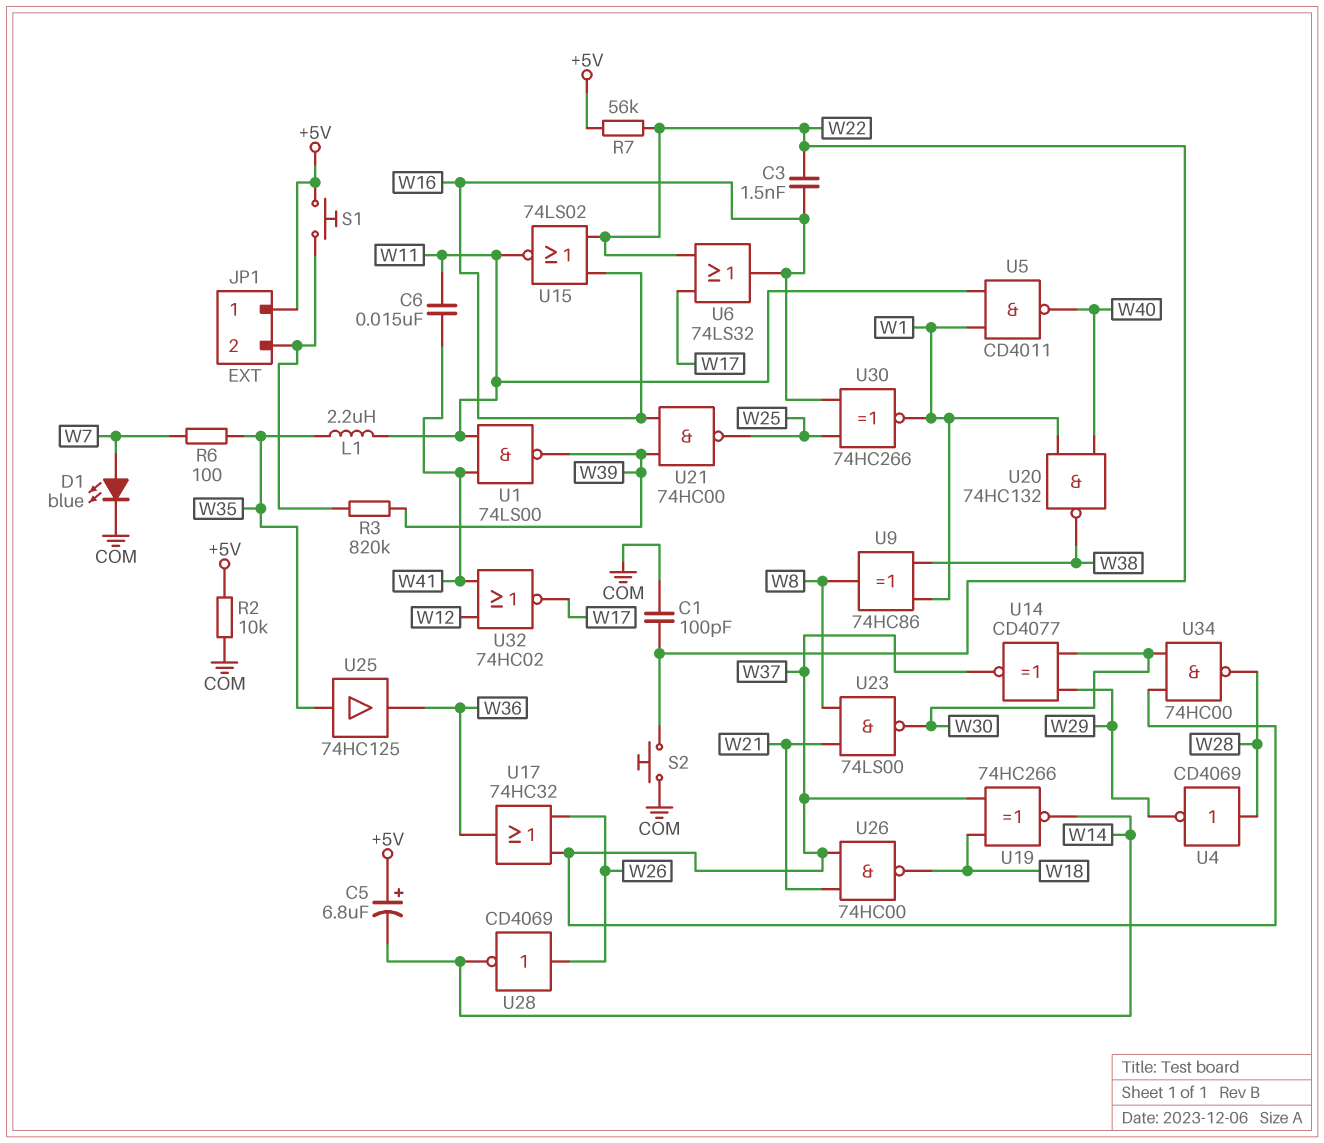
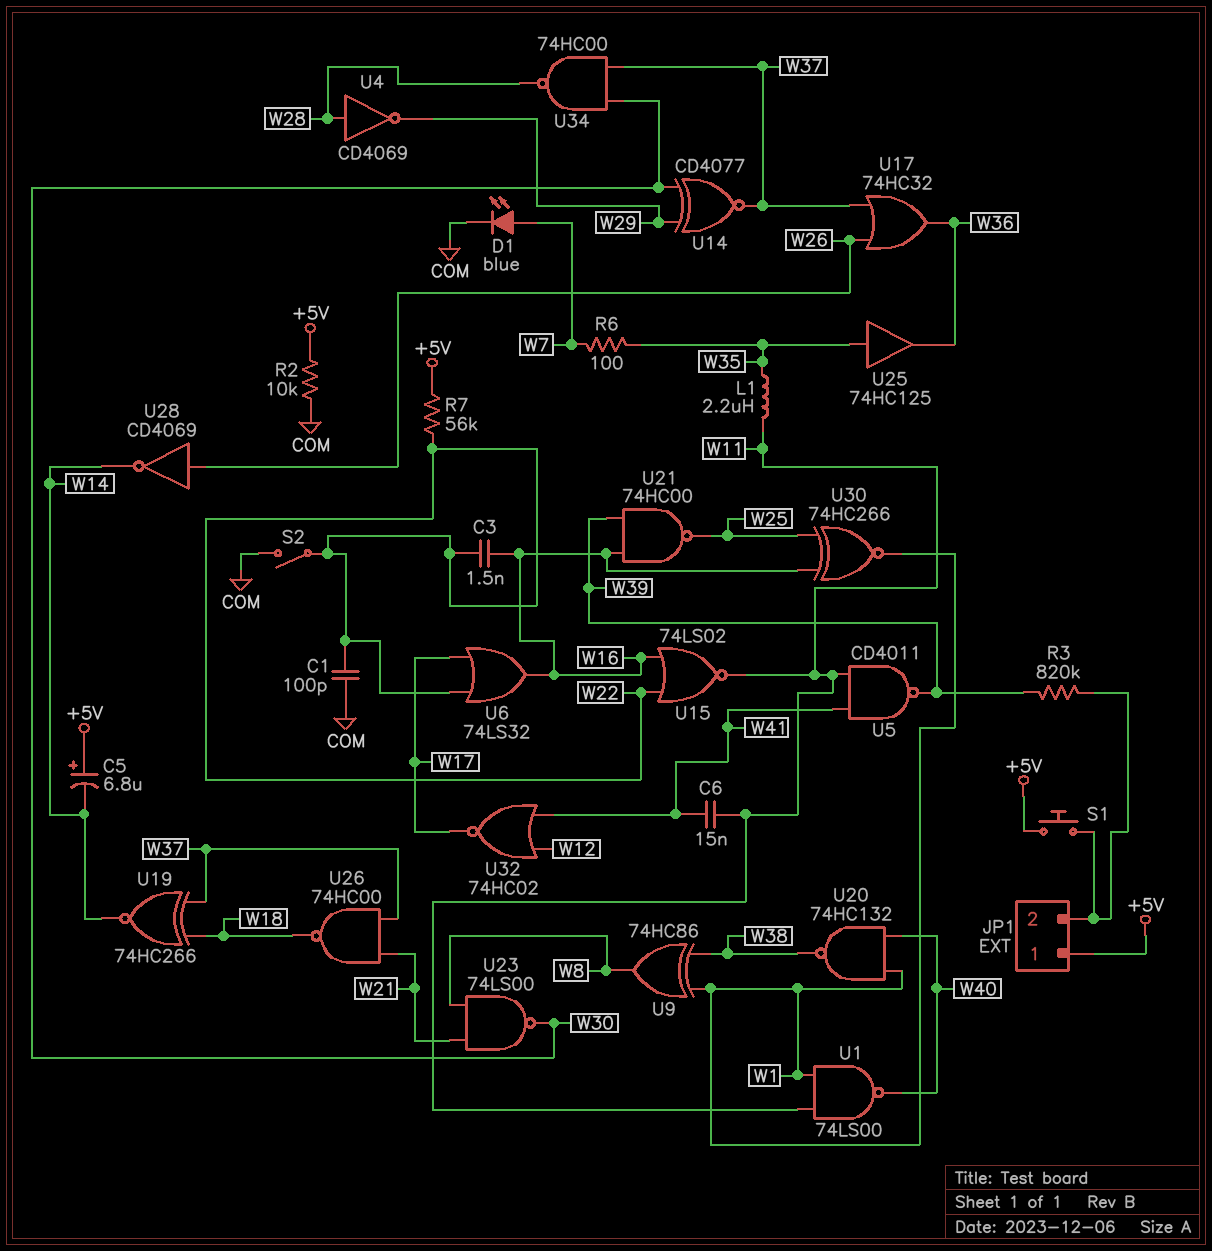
S2: button (COM, W22) -> switch (COM, W22)
U1: NAND 74LS00 (in W11, in W41, out W39) -> NAND 74LS00 (in W1, in W11, out W40)
U5: NAND CD4011 (in W1, in W11, out W40) -> NAND CD4011 (in W11, in W41, out W39)

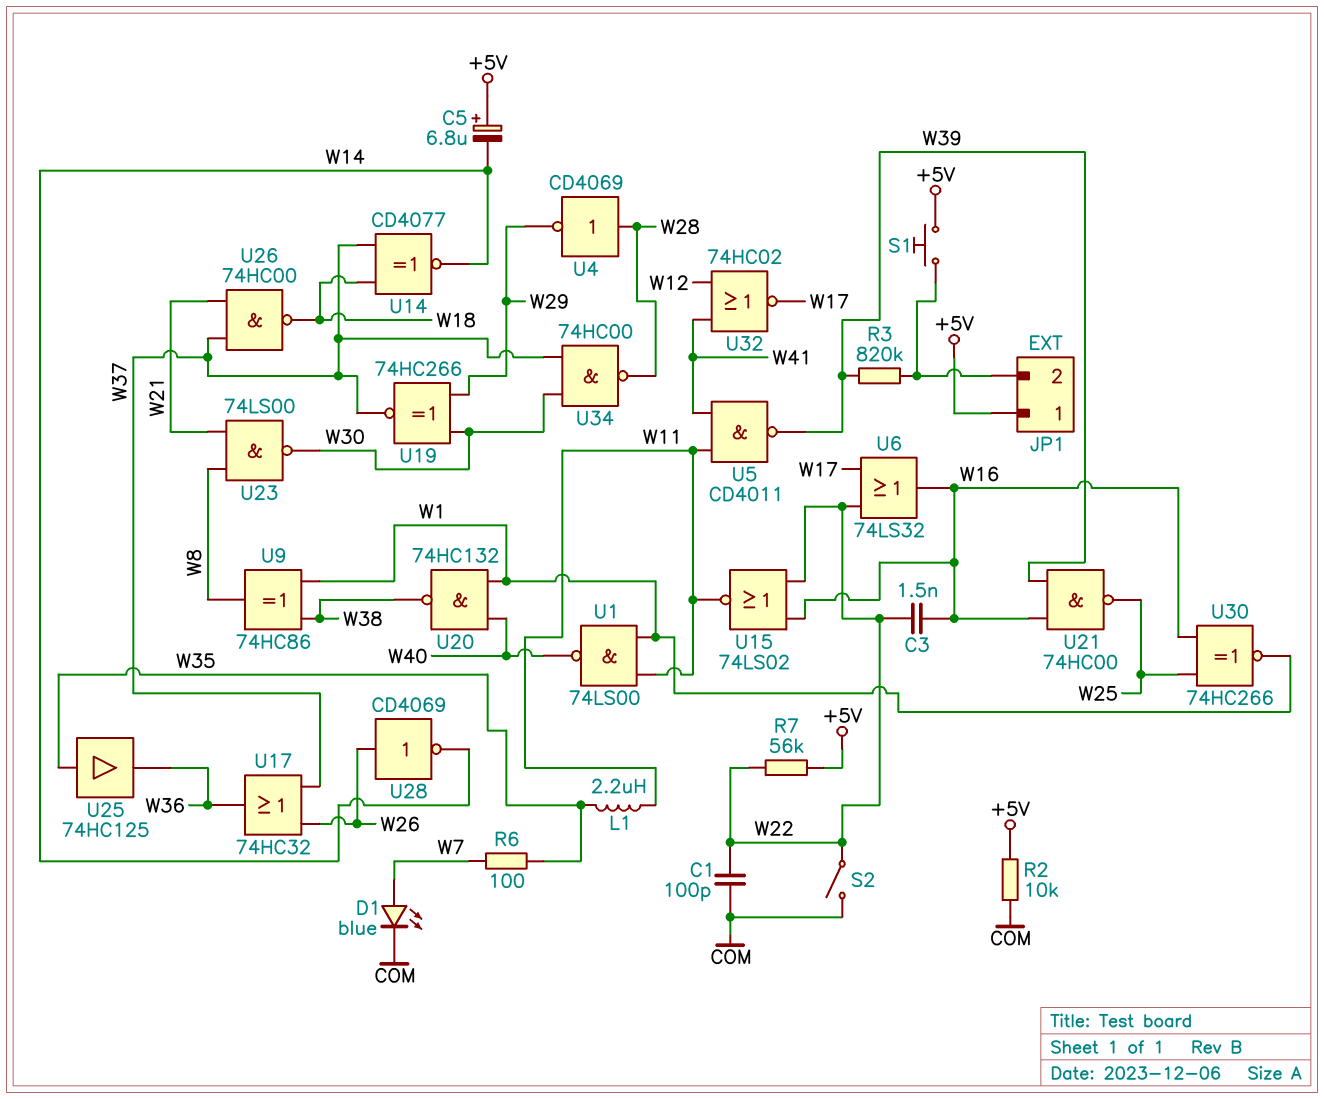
C6: 15nF (W11, W41) -> none
U14: XNOR CD4077 (in W29, in W30, out W37) -> XNOR CD4077 (in W18, in W37, out W14)
U19: XNOR 74HC266 (in W18, in W37, out W14) -> XNOR 74HC266 (in W29, in W30, out W37)

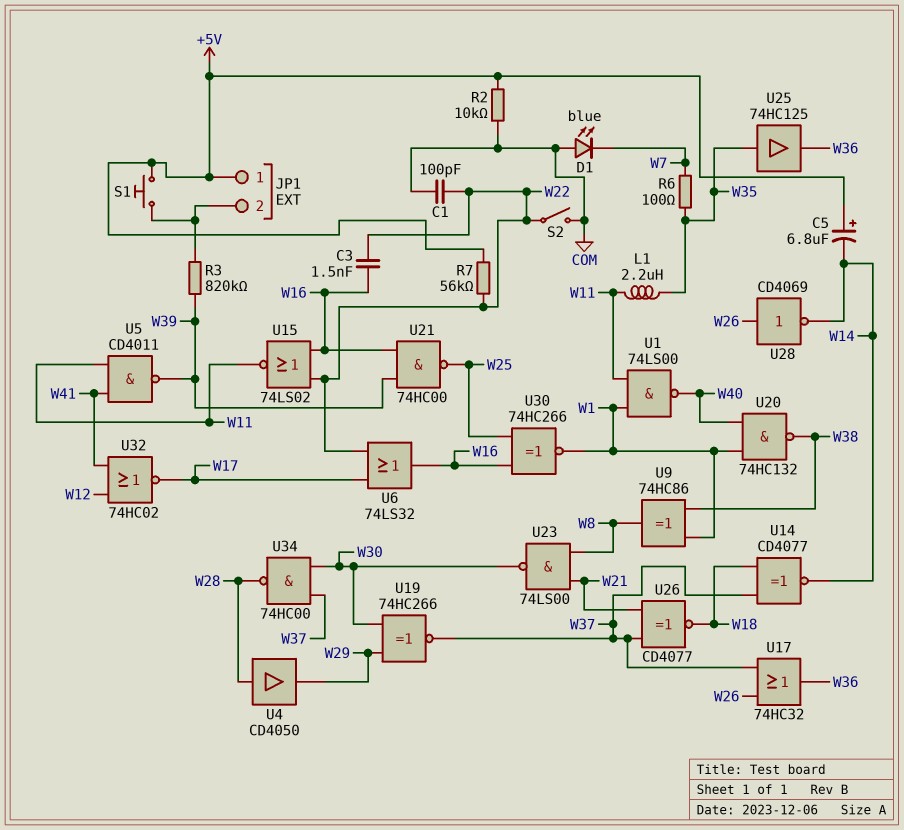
D1: LED blue (A W7, K COM) -> LED blue (A COM, K W7)
U4: NOT CD4069 (in W28, out W29) -> buffer CD4050 (in W28, out W29)
U26: NAND 74HC00 (in W21, in W37, out W18) -> XNOR CD4077 (in W21, in W37, out W18)

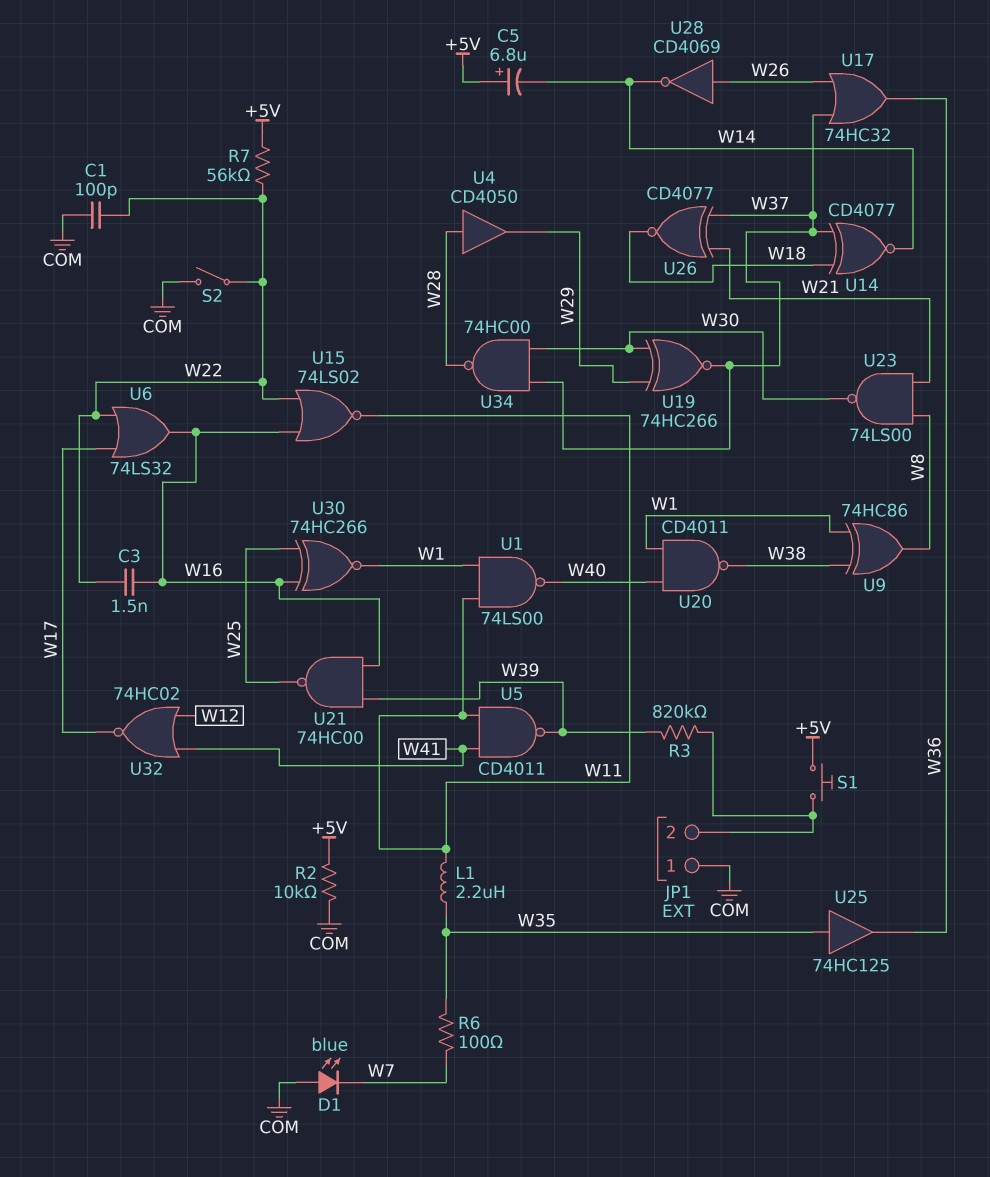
JP1 pin 1: +5V -> COM
U20: NAND 74HC132 (in W1, in W40, out W38) -> NAND CD4011 (in W1, in W40, out W38)

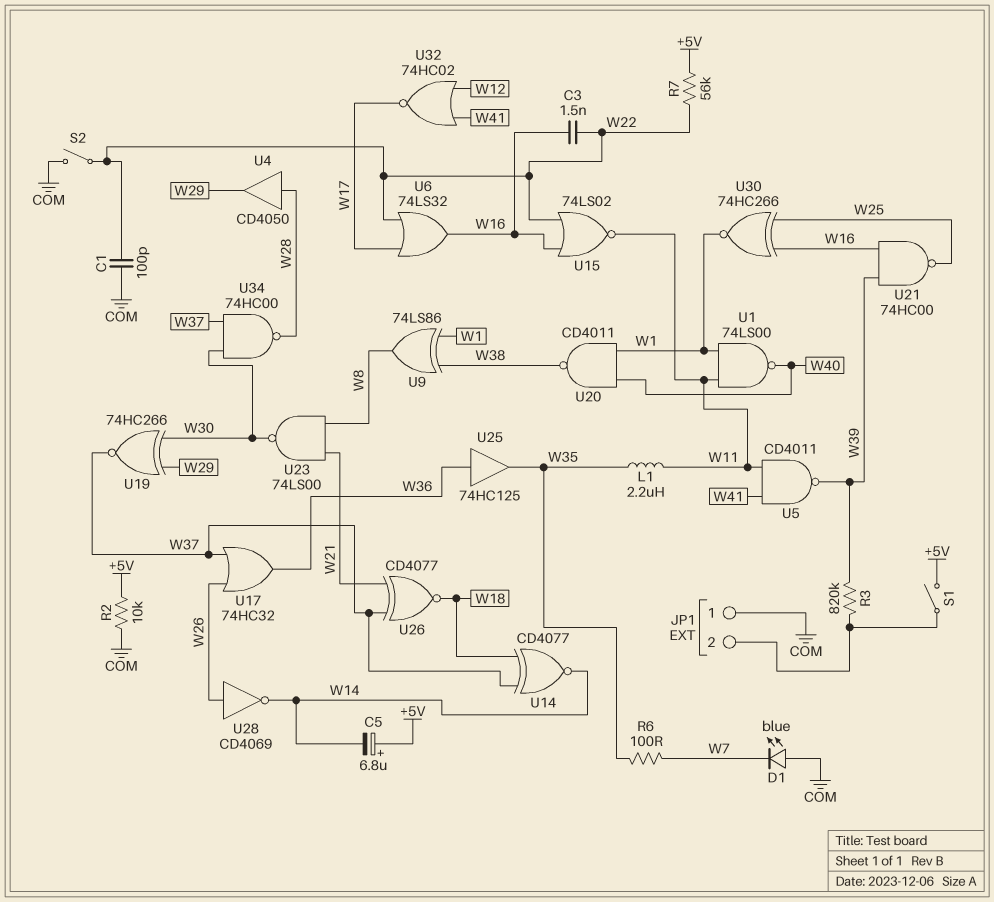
S1: button (+5V, JP1/2) -> switch (+5V, JP1/2)
U9: XOR 74HC86 (in W1, in W38, out W8) -> XOR 74LS86 (in W1, in W38, out W8)
U25: buffer 74HC125 (in W35, out W36) -> buffer 74HC125 (in W36, out W35)

